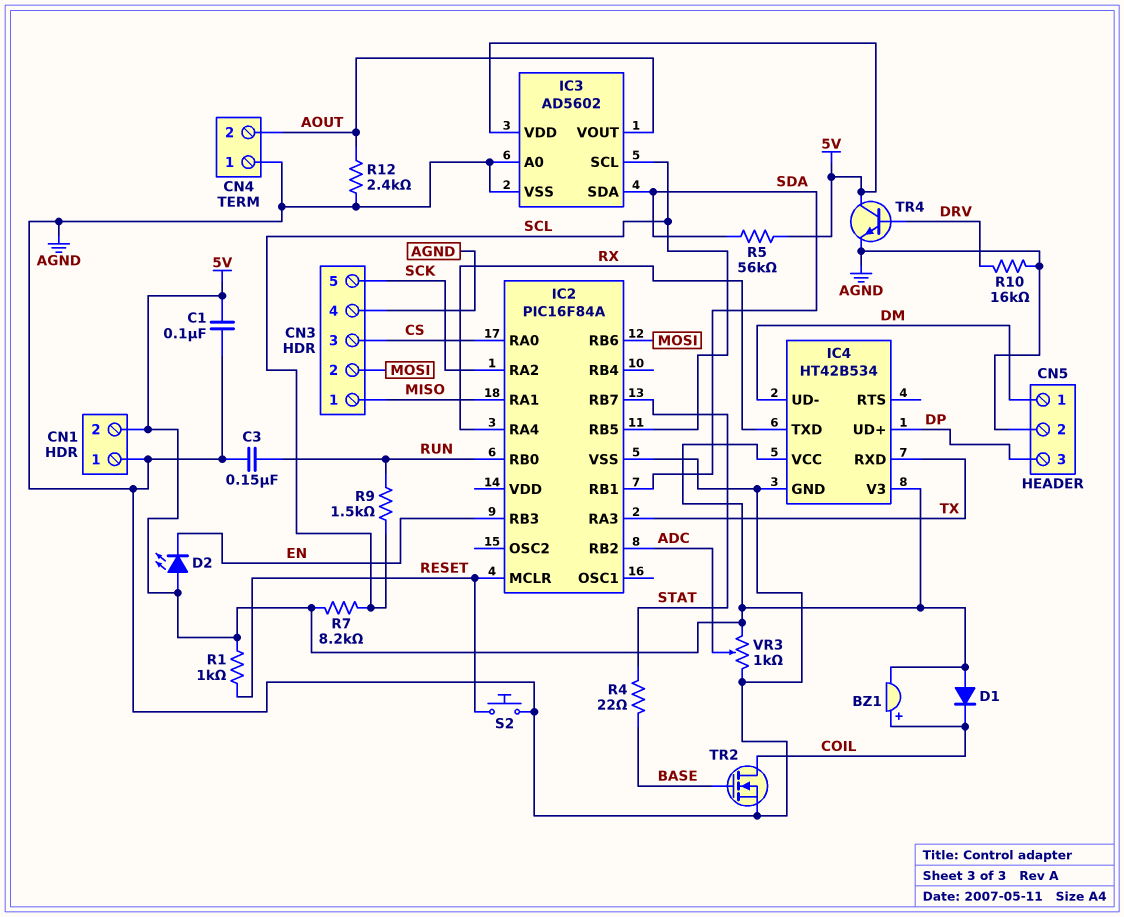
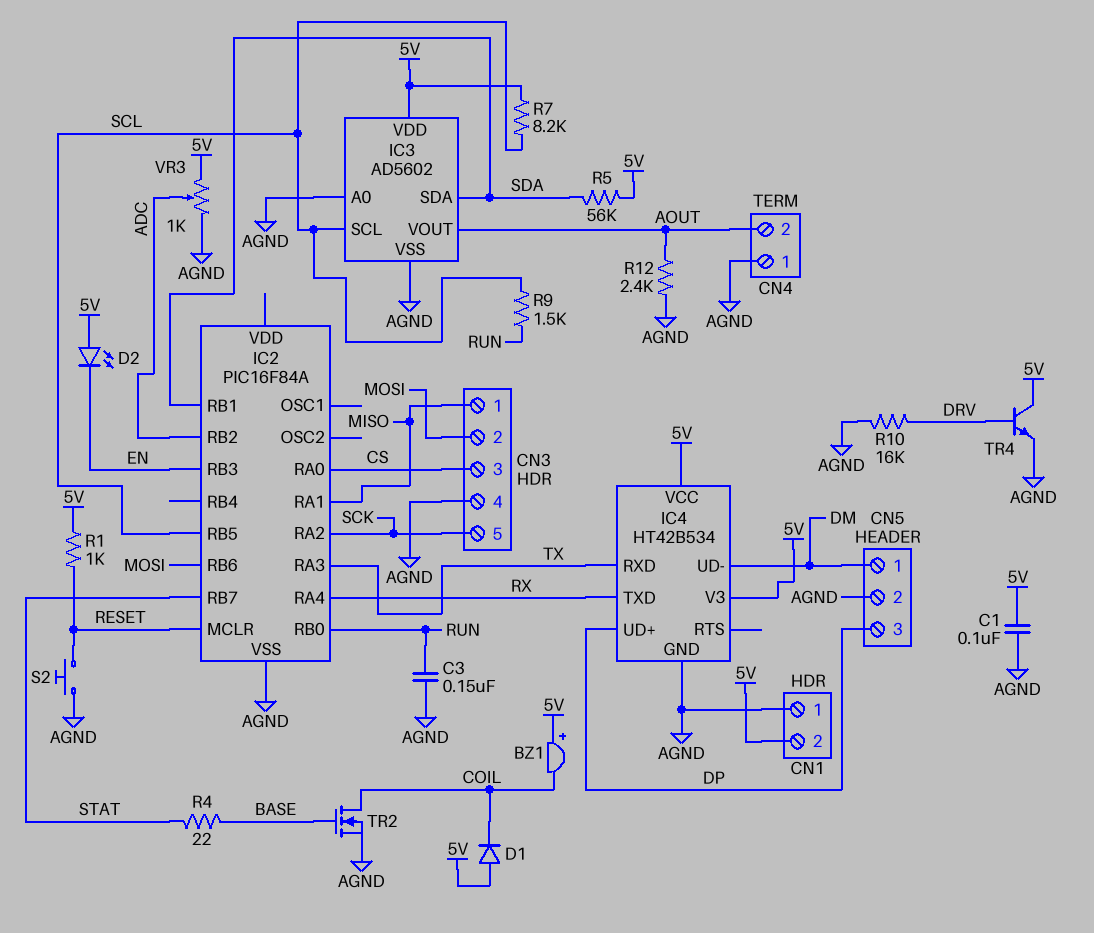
BZ1: buzzer (plus COIL, minus 5V) -> buzzer (plus 5V, minus COIL)

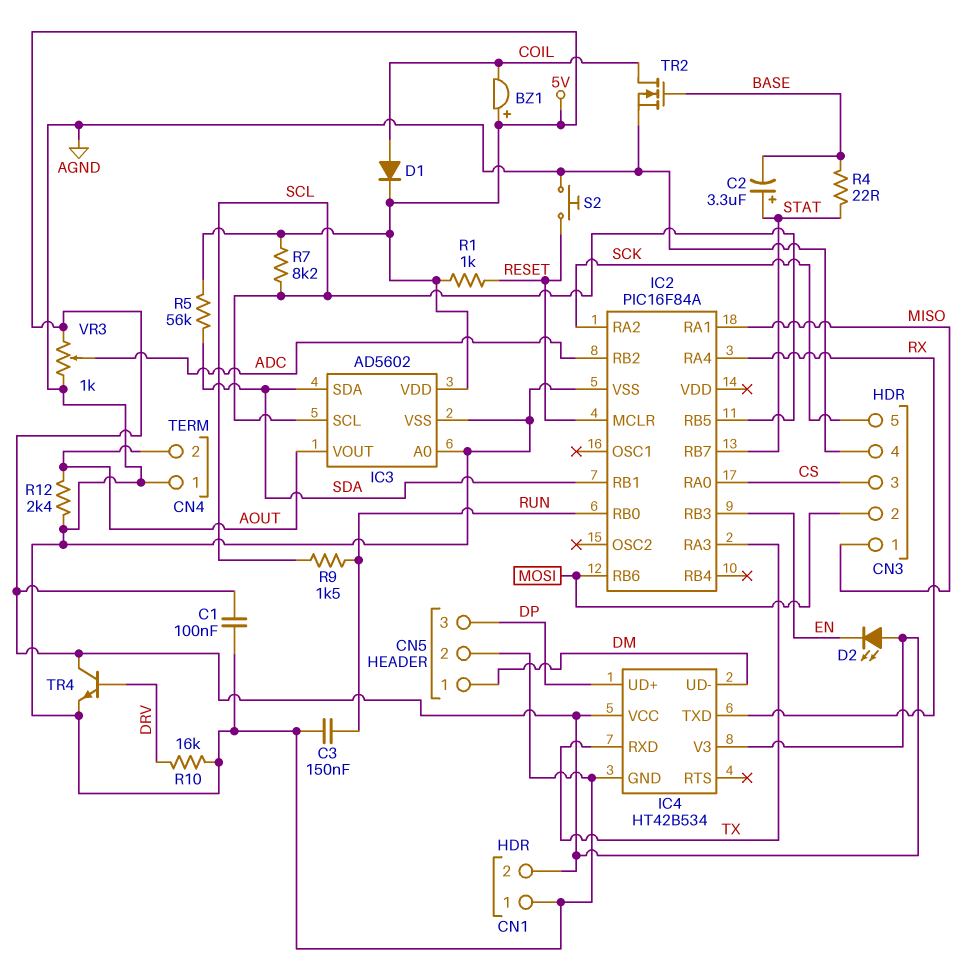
C2: none -> 3.3uF (plus STAT, minus BASE)
D1: diode (A 5V, K COIL) -> diode (A COIL, K 5V)

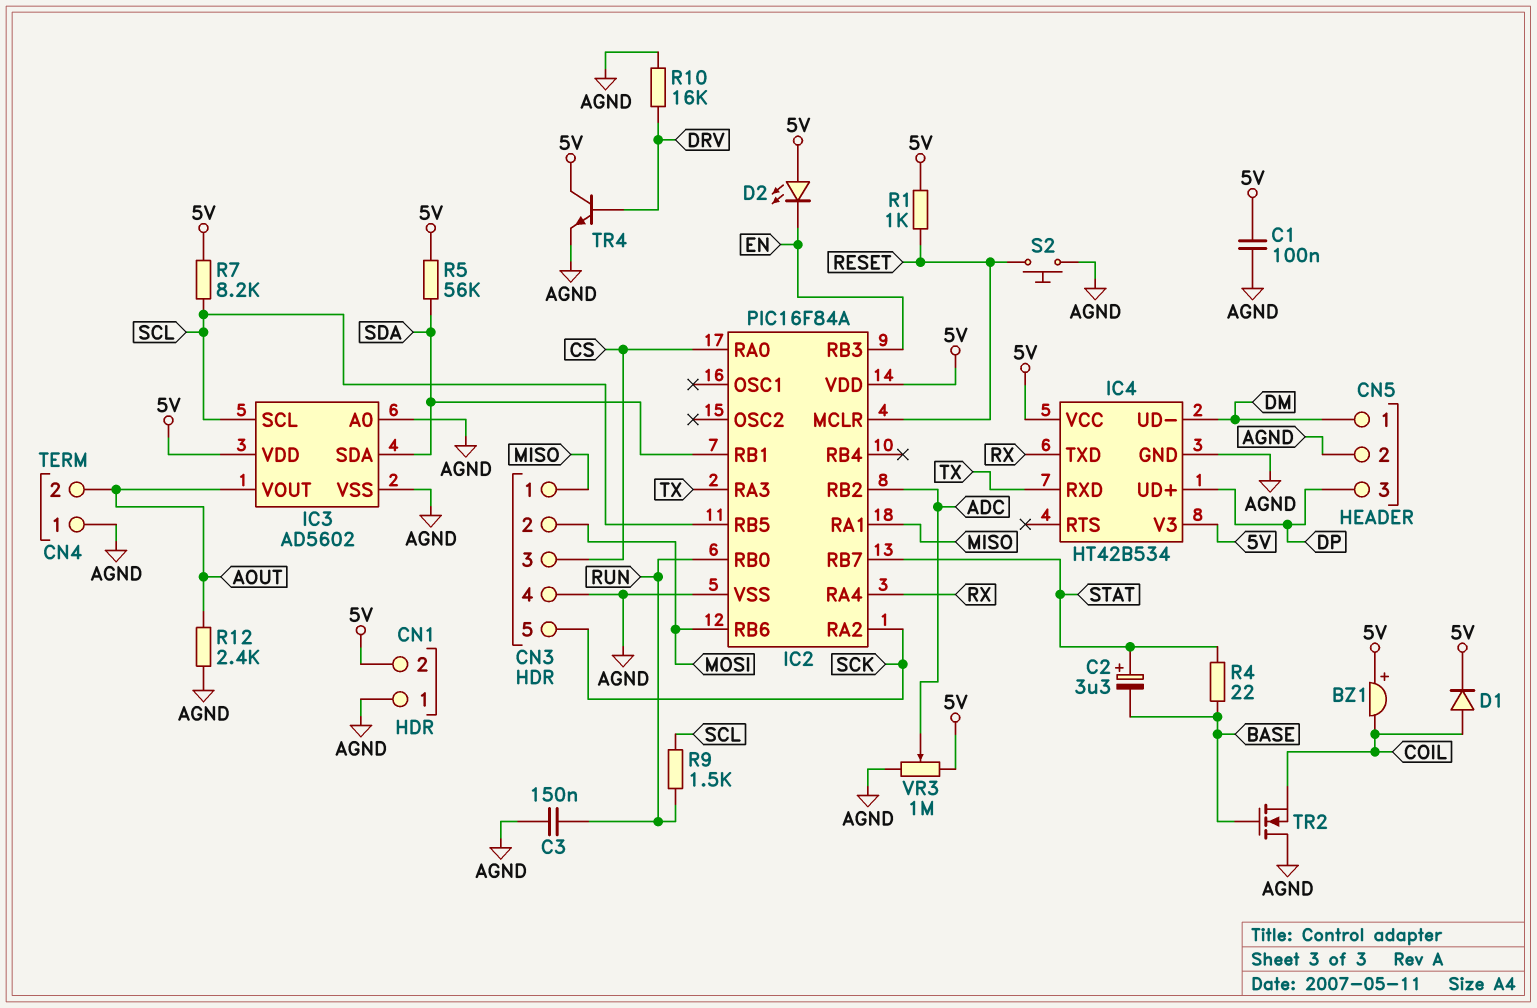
IC2 pin VDD: none -> 5V
TR2: NMOS (G BASE, D COIL, S AGND) -> NMOS (G BASE, D AGND, S COIL)
VR3: 1k (5V, AGND, wiper ADC) -> 1M (5V, AGND, wiper ADC)

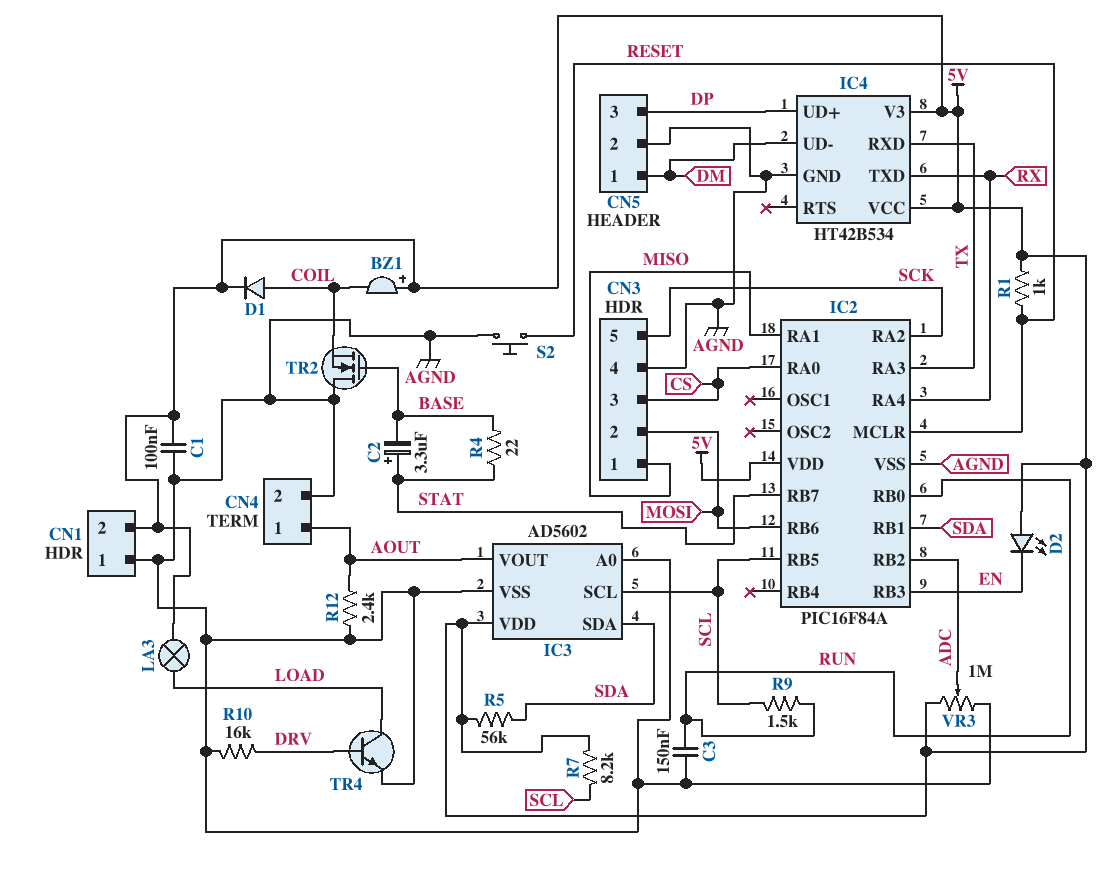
CN4 pin 1: AGND -> AOUT
CN4 pin 2: AOUT -> AGND
LA3: none -> lamp (5V, LOAD)
TR4: NPN (B DRV, C 5V, E AGND) -> NPN (B DRV, C LOAD, E AGND)

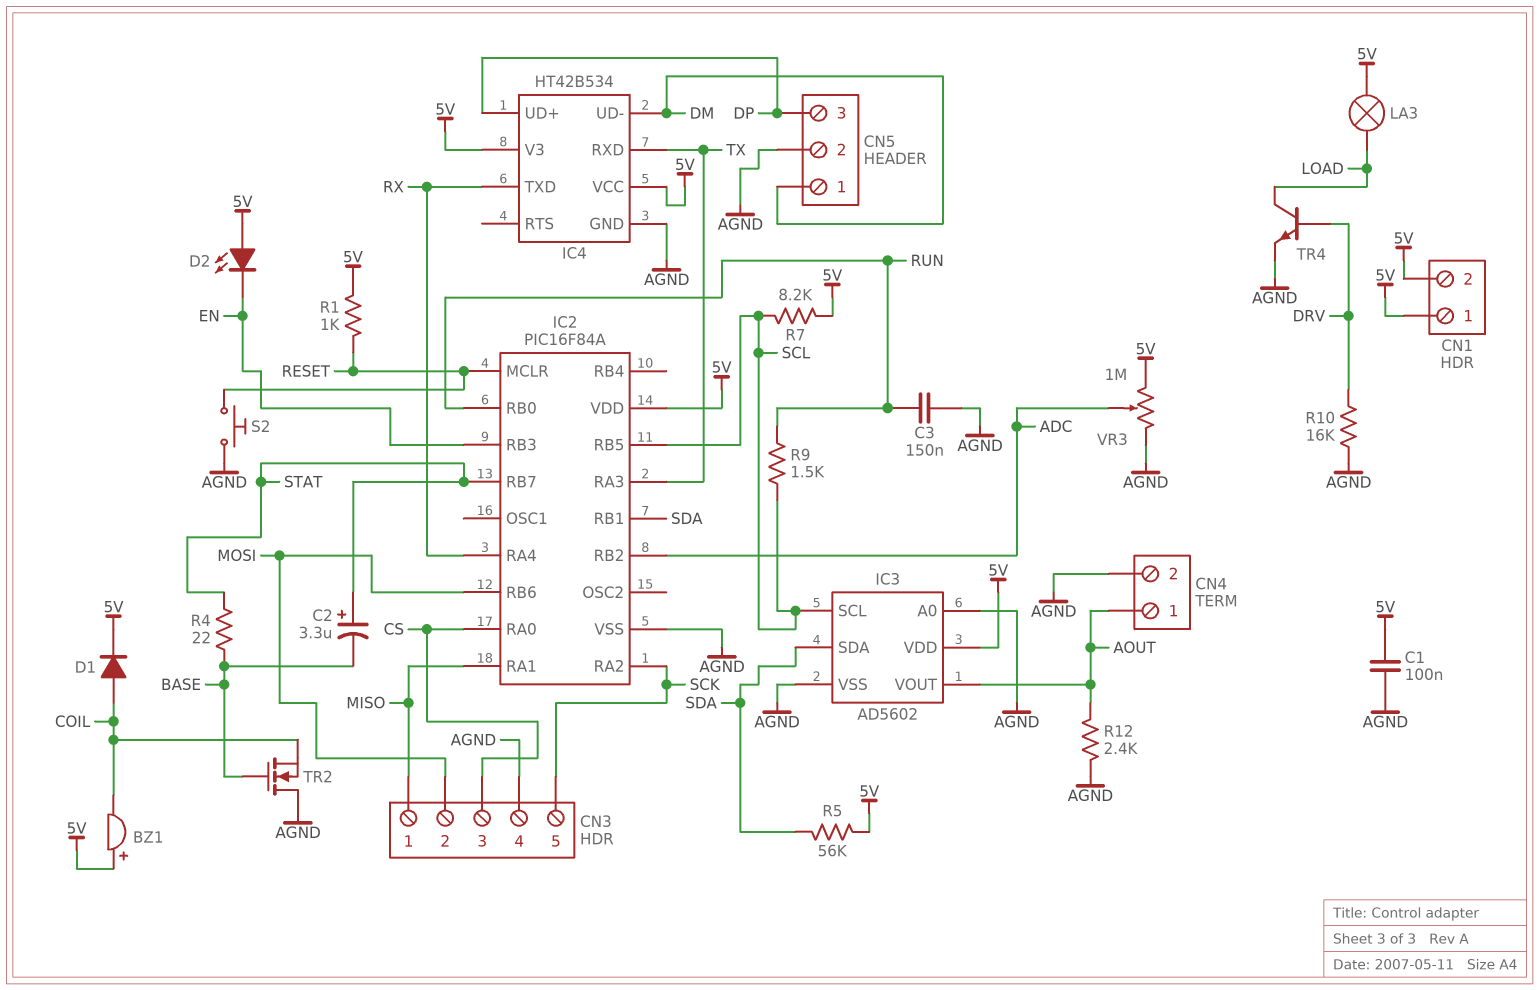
CN1 pin 1: AGND -> 5V

